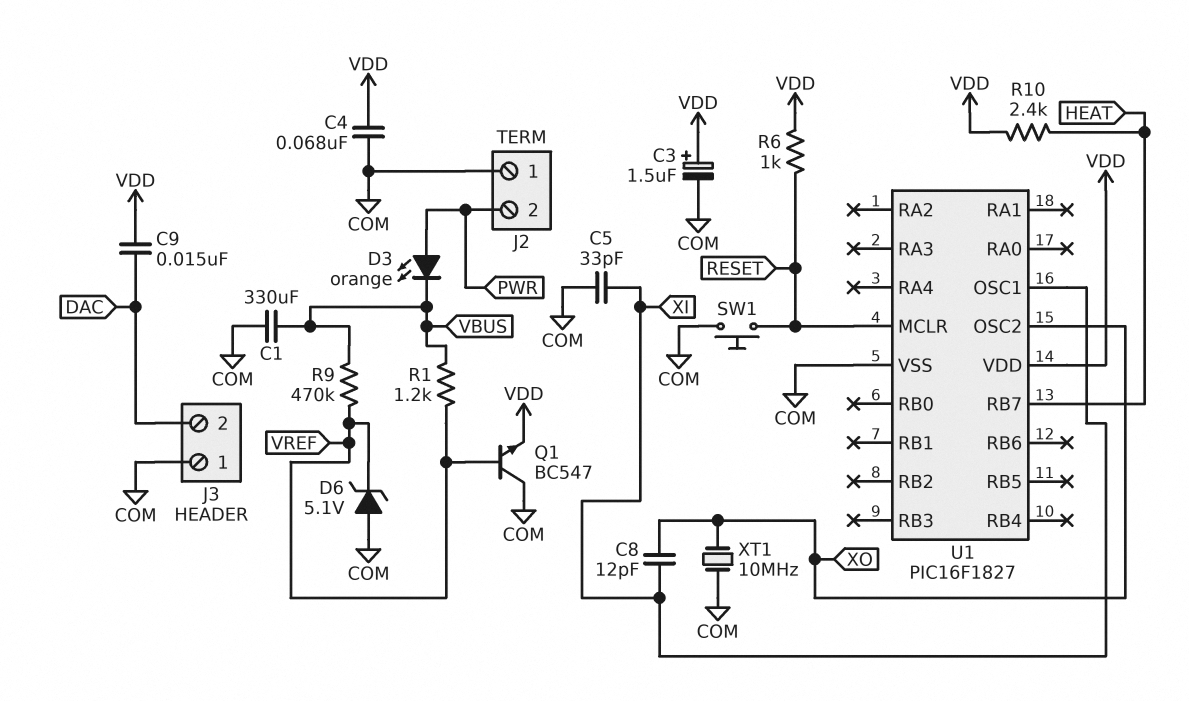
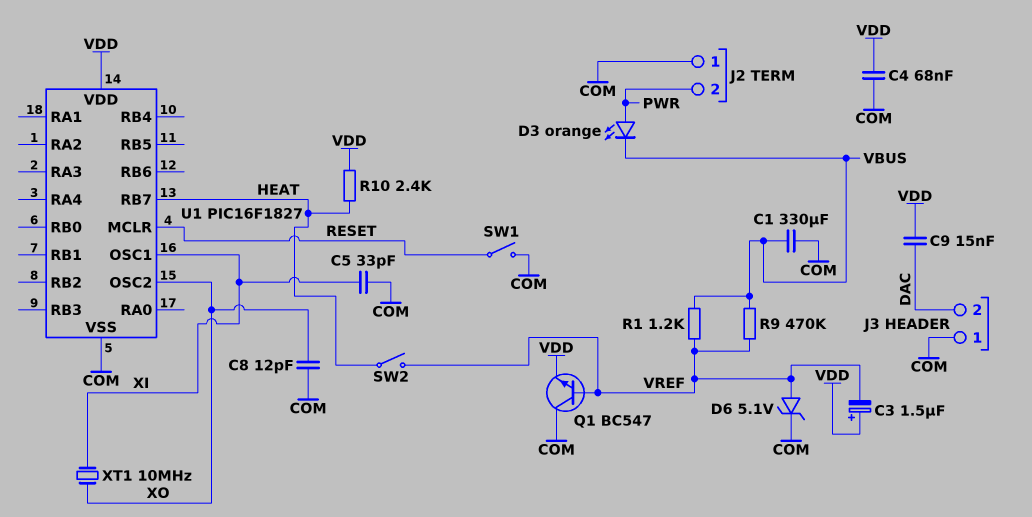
C3: 1.5uF (plus VDD, minus COM) -> 1.5uF (plus VDD, minus VREF)
C8: 12pF (XI, XO) -> 12pF (COM, XO)
D6: zener 5.1V (A COM, K VREF) -> zener 5.1V (A VREF, K COM)
R6: 1k (RESET, VDD) -> none
SW1: button (COM, RESET) -> switch (COM, RESET)
SW2: none -> switch (HEAT, VREF)
XT1: 10MHz (COM, XO) -> 10MHz (XI, XO)

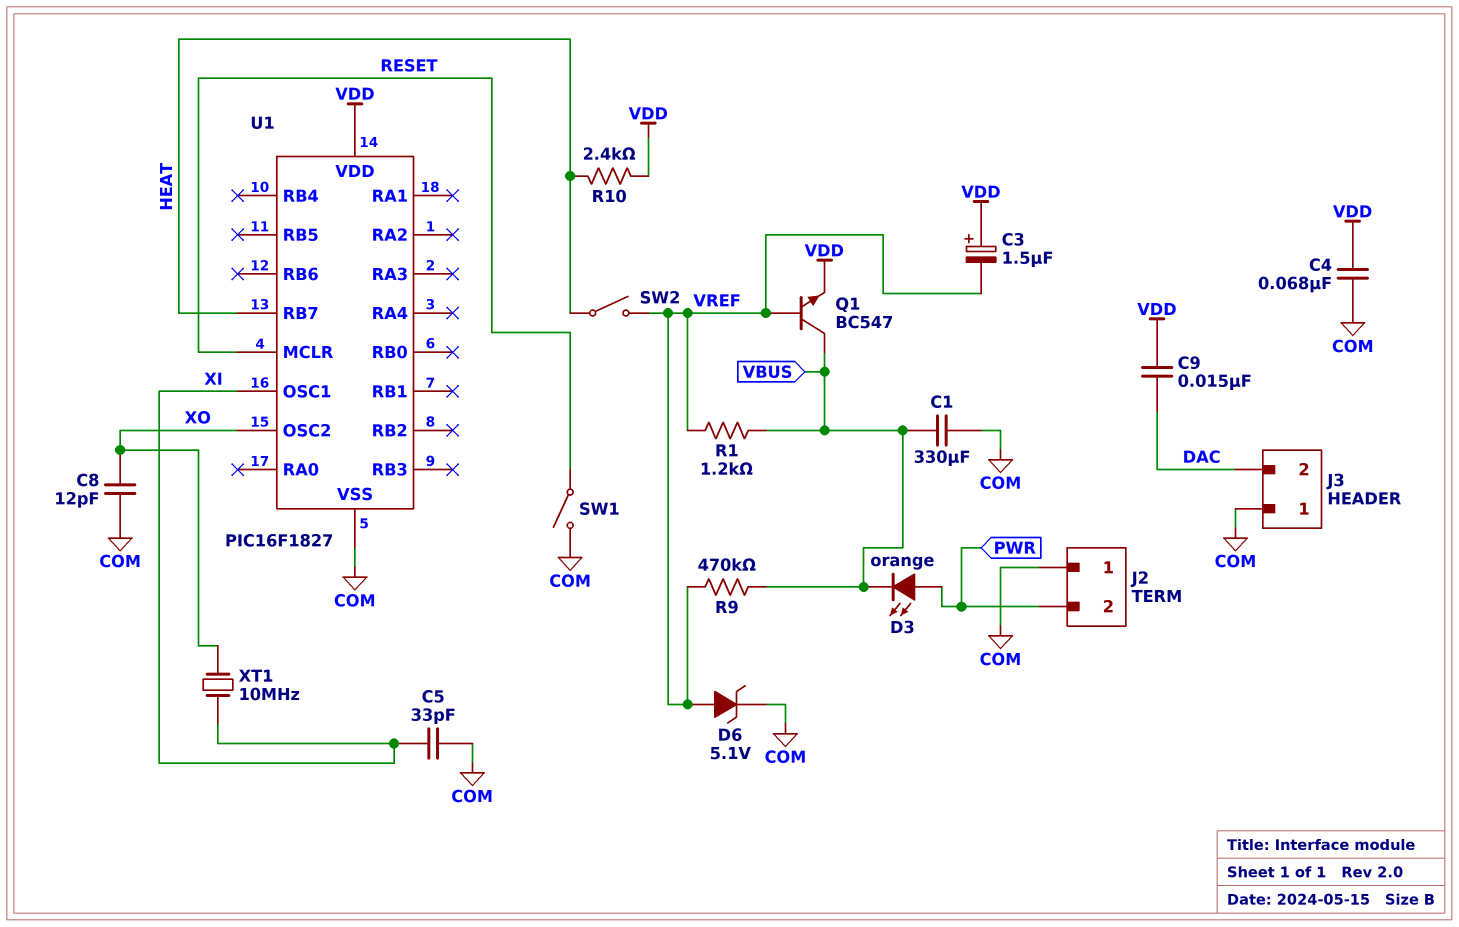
Q1: NPN BC547 (B VREF, C COM, E VDD) -> NPN BC547 (B VREF, C VBUS, E VDD)

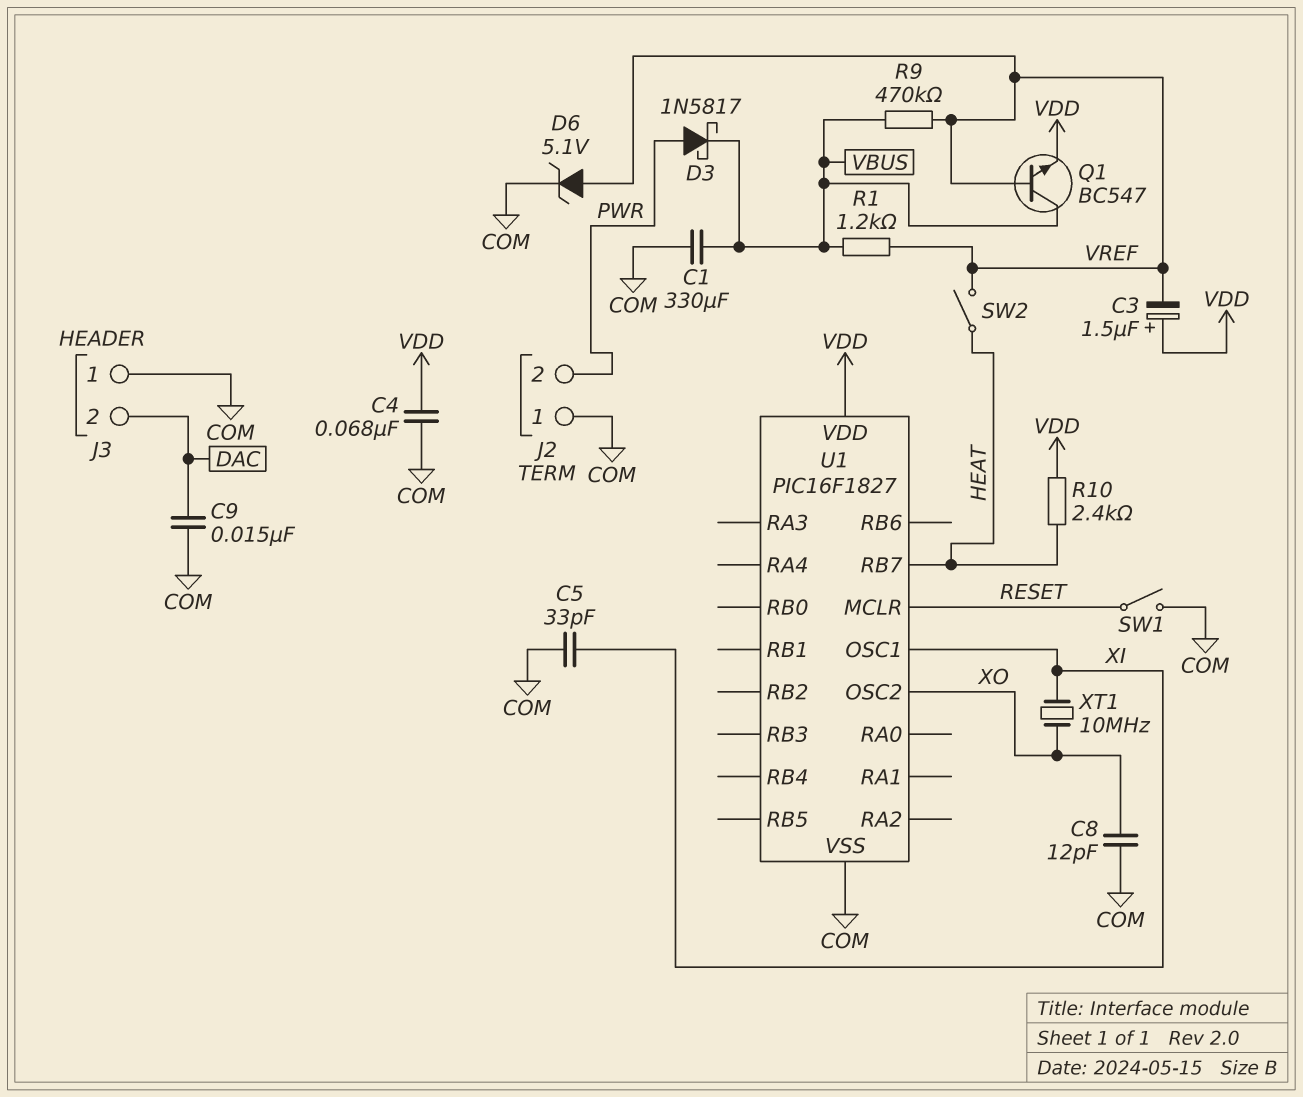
C9: 15nF (DAC, VDD) -> 15nF (COM, DAC)
D3: LED orange (A PWR, K VBUS) -> schottky 1N5817 (A PWR, K VBUS)

